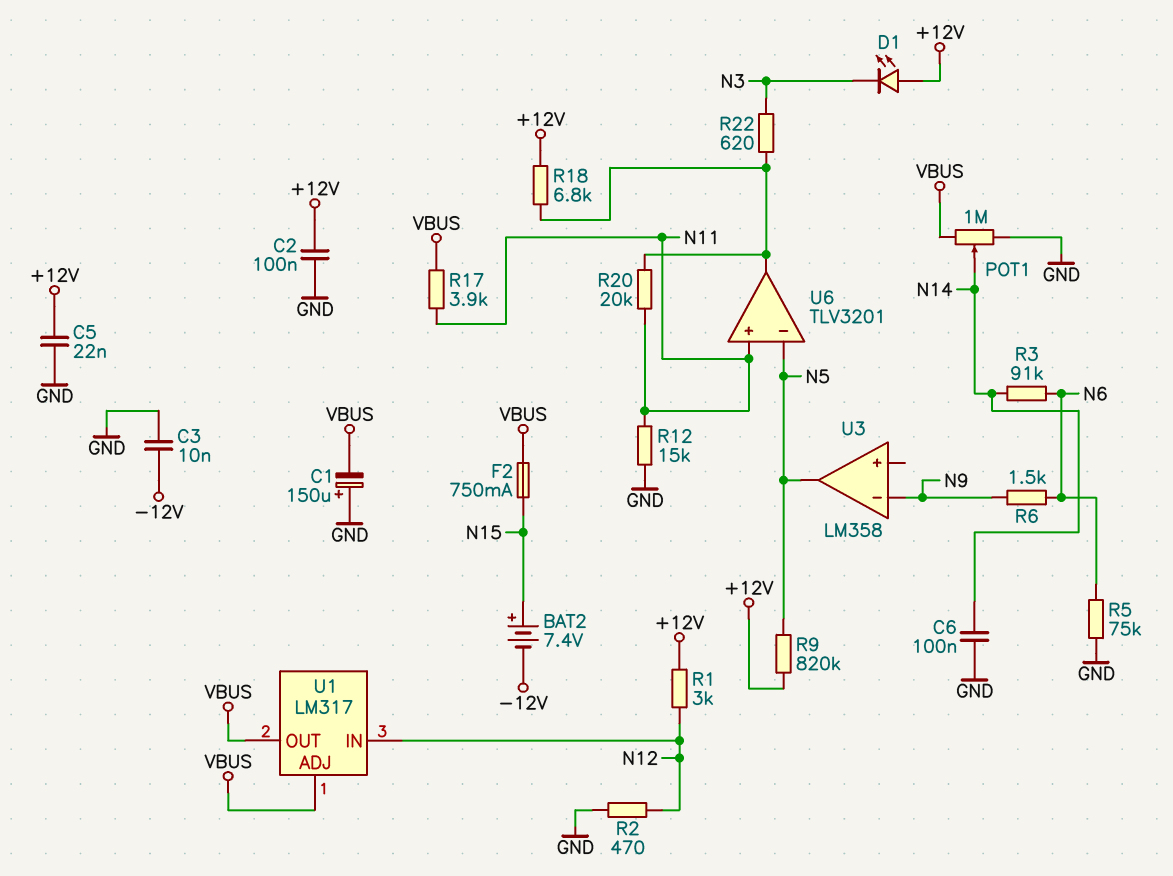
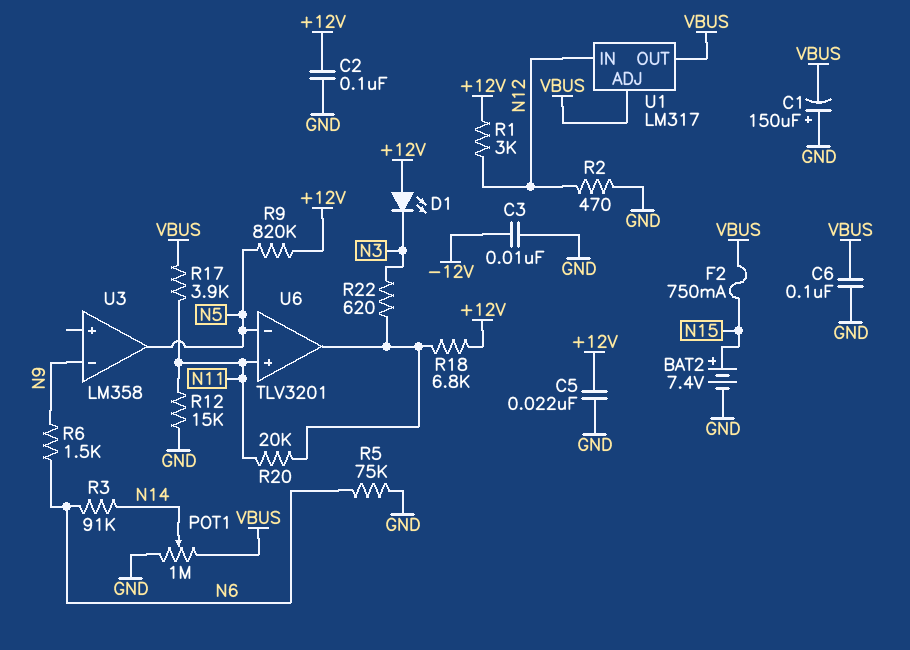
BAT2: 7.4V (plus N15, minus -12V) -> 7.4V (plus N15, minus GND)
C6: 100nF (GND, N14) -> 100nF (GND, VBUS)

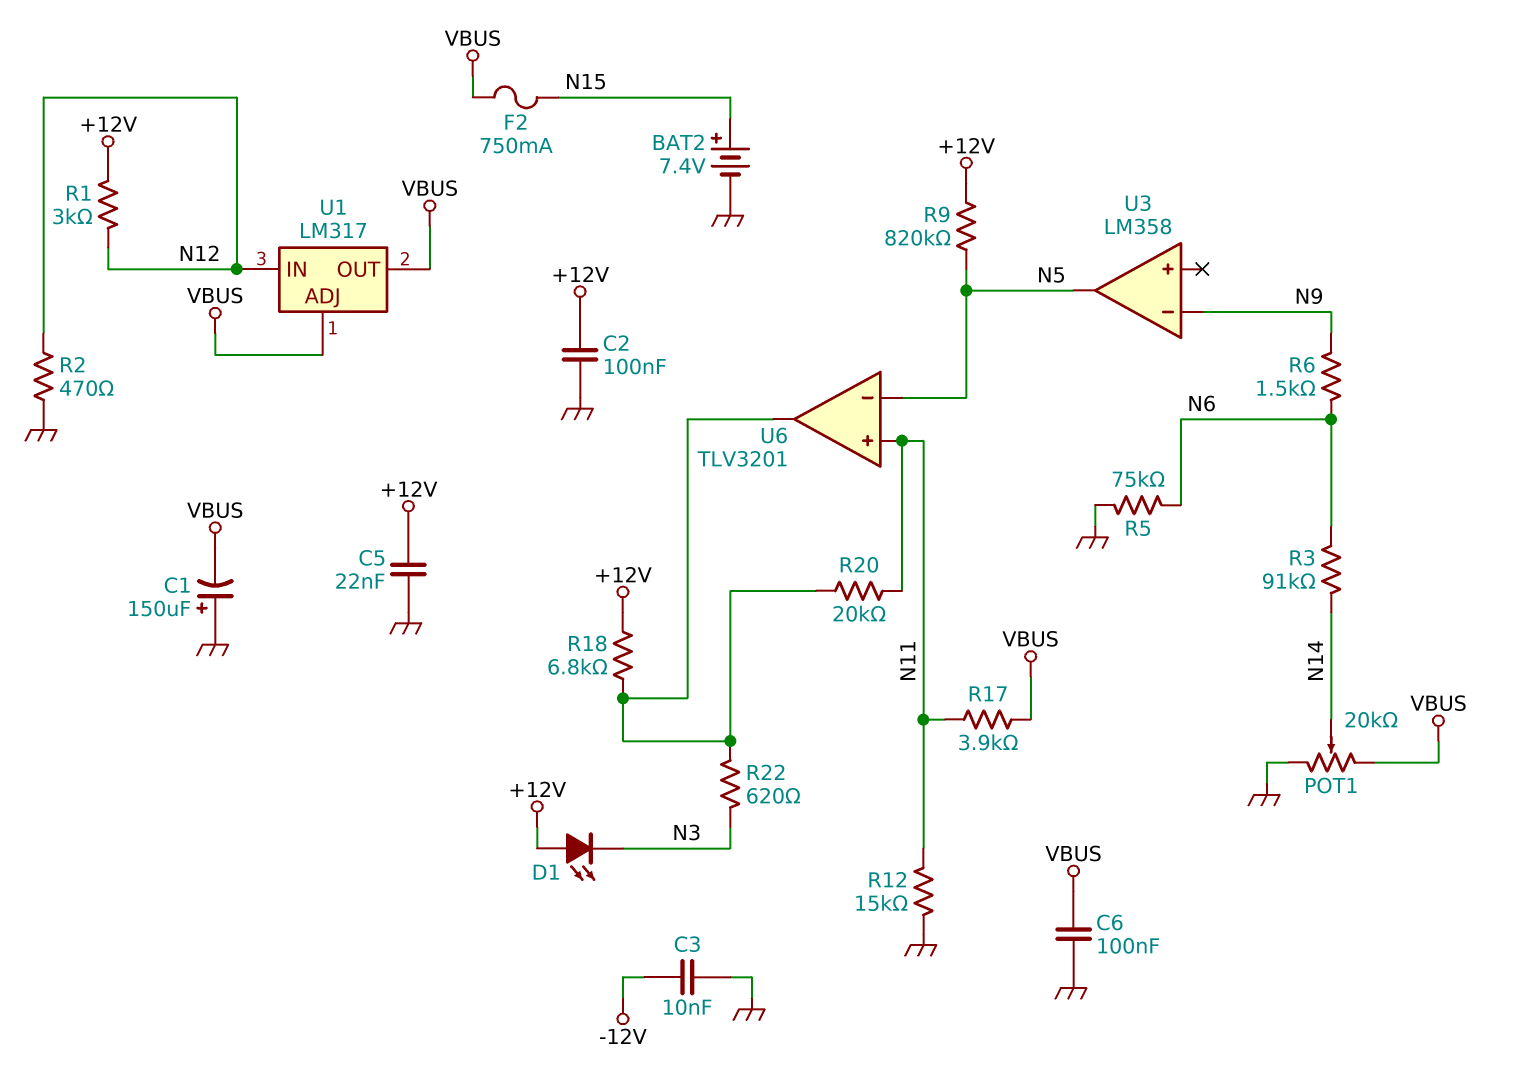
POT1: 1M (GND, VBUS, wiper N14) -> 20k (GND, VBUS, wiper N14)

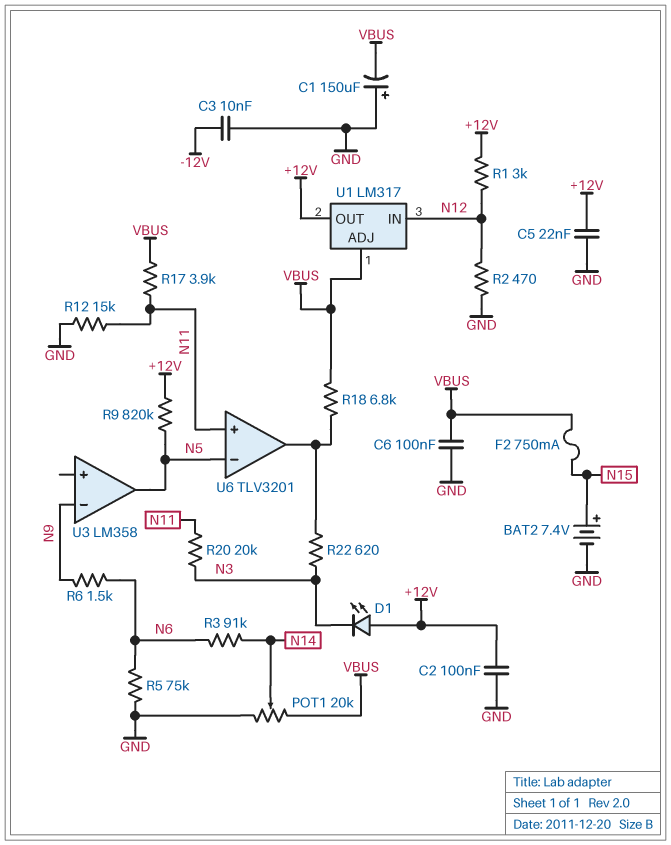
R18: 6.8k (+12V, U6/out) -> 6.8k (U6/out, VBUS)
R20: 20k (N11, U6/out) -> 20k (N3, N11)
U1 pin OUT: VBUS -> +12V

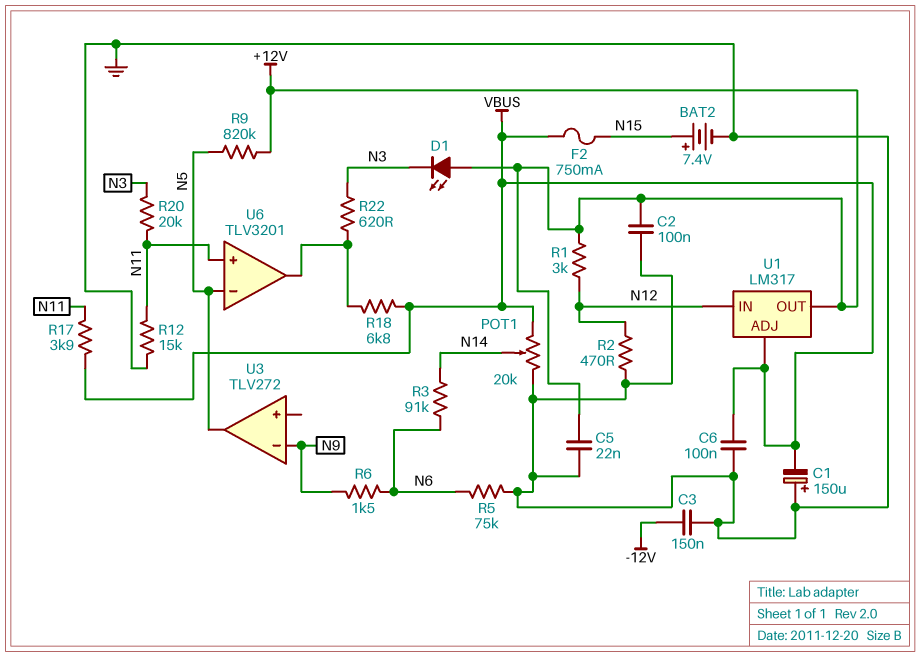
C3: 10nF (-12V, GND) -> 150nF (-12V, GND)
U3: LM358 -> TLV272

